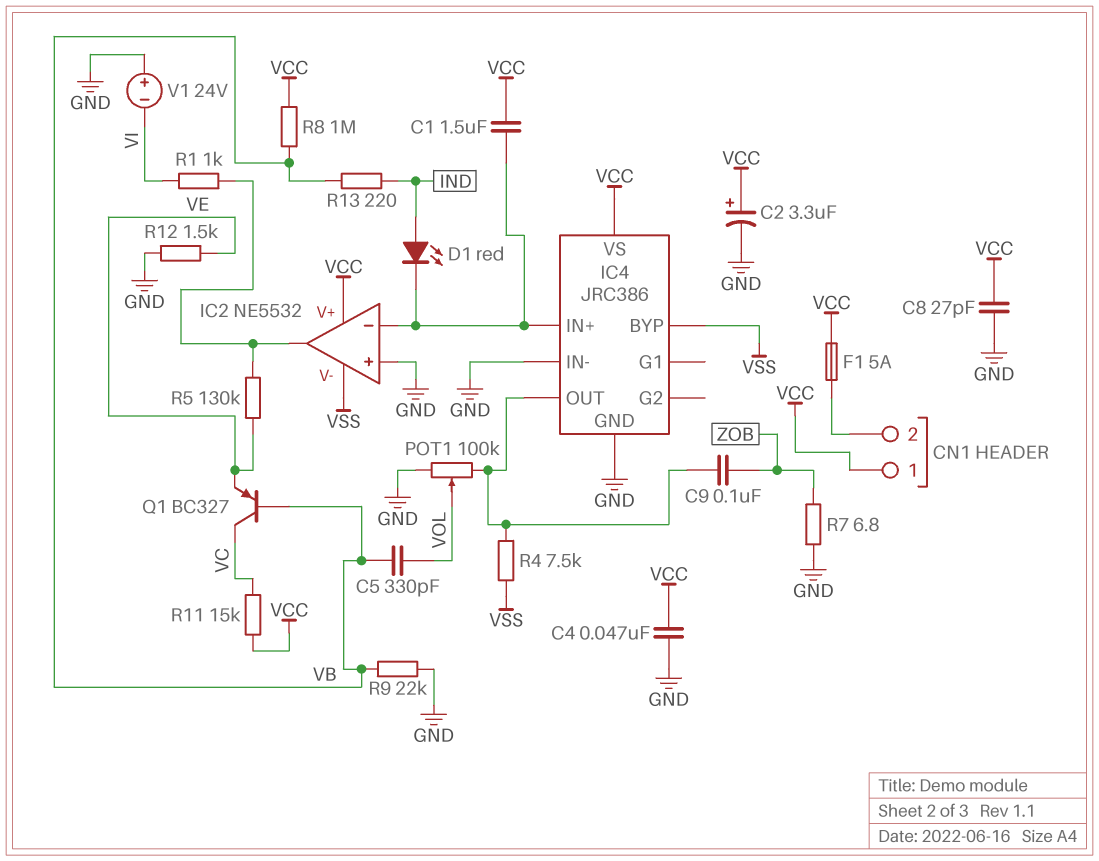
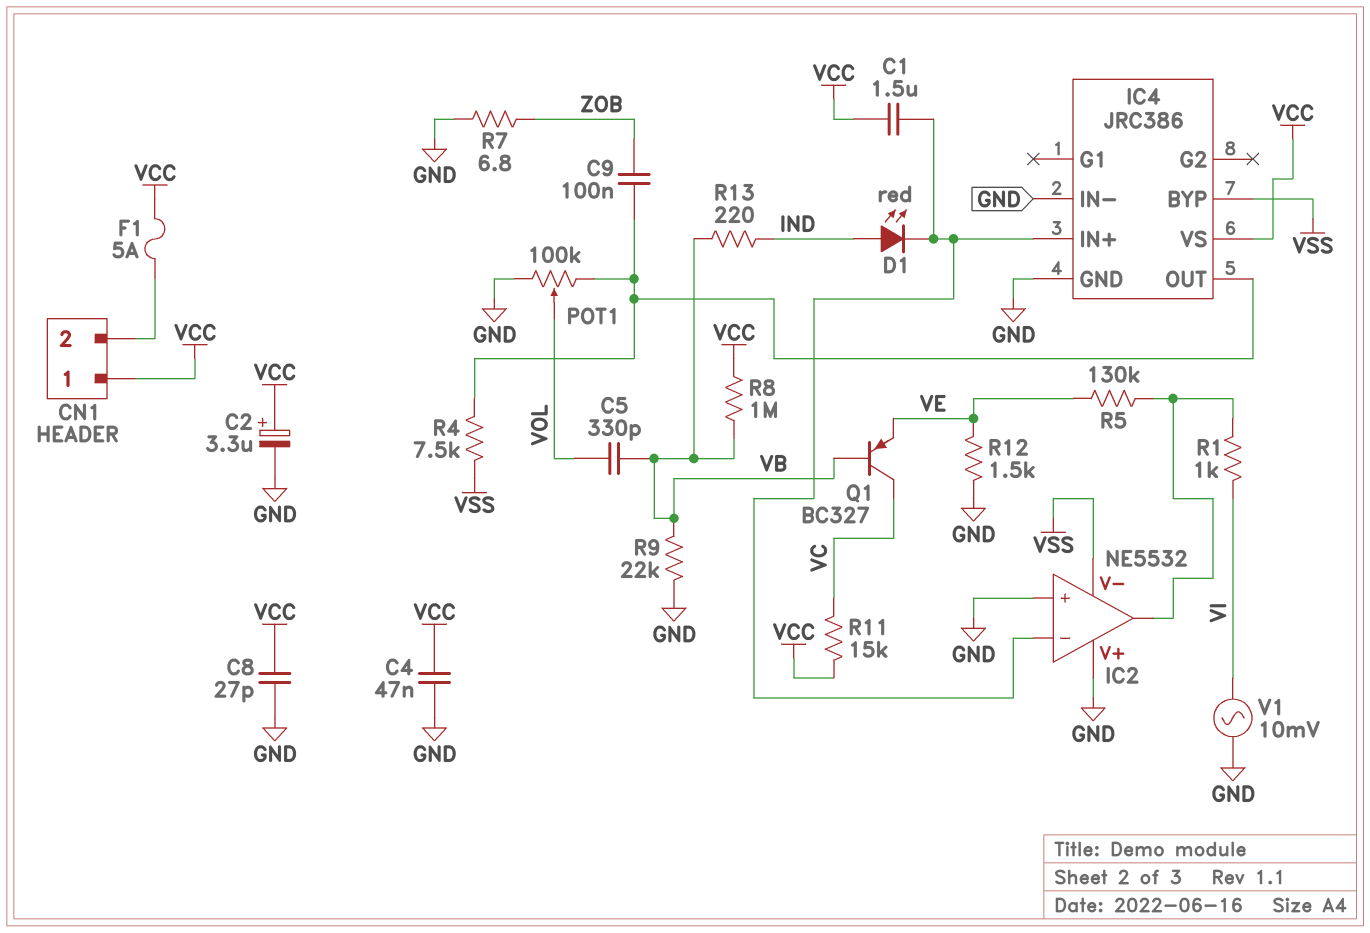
IC2 pin V+: VCC -> GND
V1: 24V (plus GND, minus VI) -> AC 10mV (GND, VI)

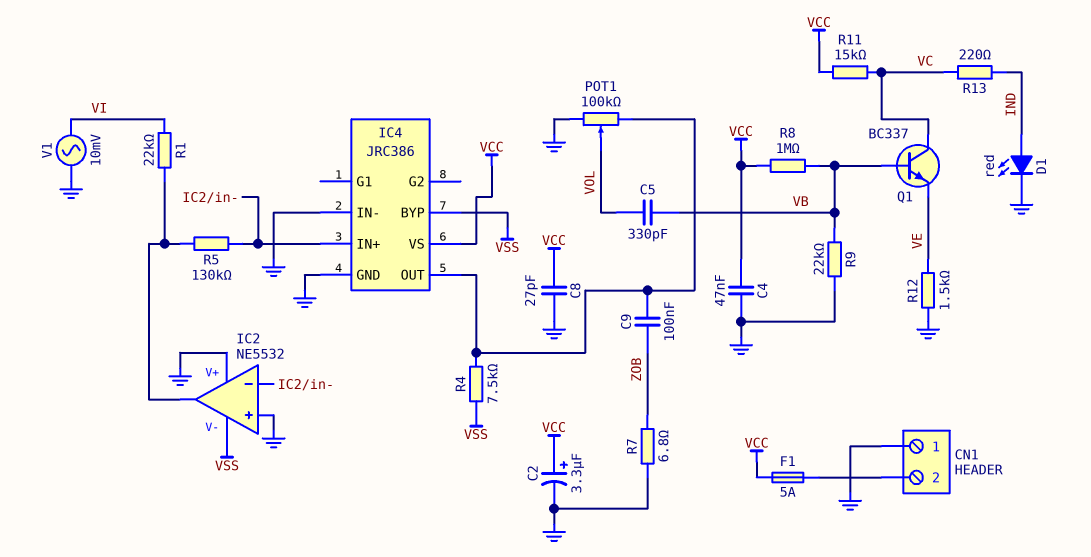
C1: 1.5uF (IC2/in-, VCC) -> none
CN1 pin 1: VCC -> GND
D1: LED red (A IND, K IC2/in-) -> LED red (A IND, K GND)
Q1: PNP BC327 (B VB, C VC, E VE) -> NPN BC337 (B VB, C VC, E VE)
R1: 1k (IC2/out, VI) -> 22k (IC2/out, VI)
R5: 130k (IC2/out, VE) -> 130k (IC2/in-, IC2/out)
R13: 220 (IND, VB) -> 220 (IND, VC)

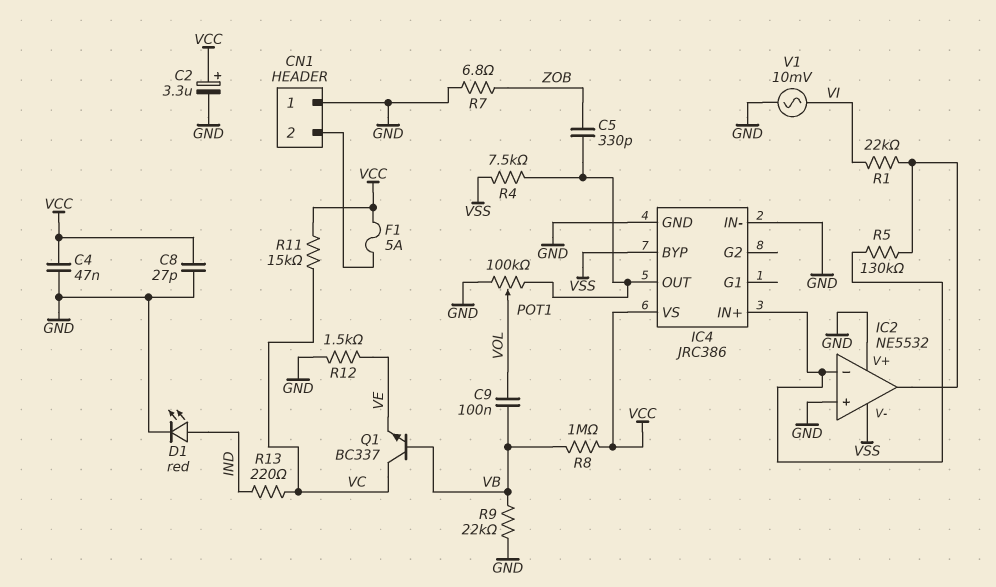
C5: 330pF (VB, VOL) -> 330pF (IC4/OUT, ZOB)
C9: 100nF (IC4/OUT, ZOB) -> 100nF (VB, VOL)

